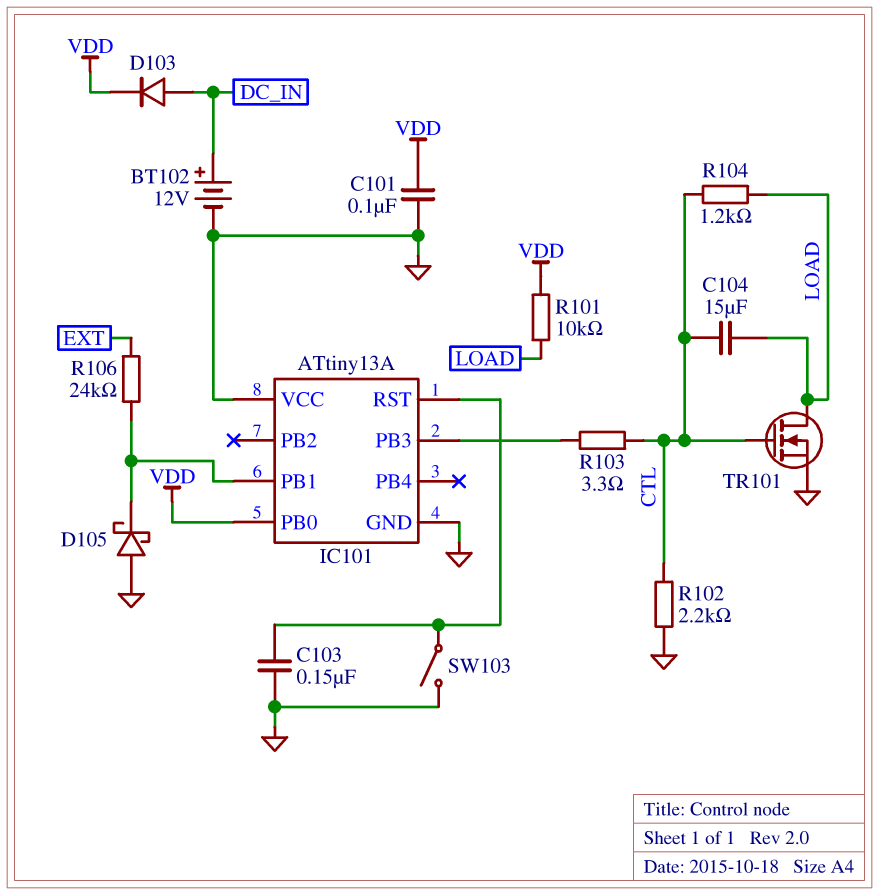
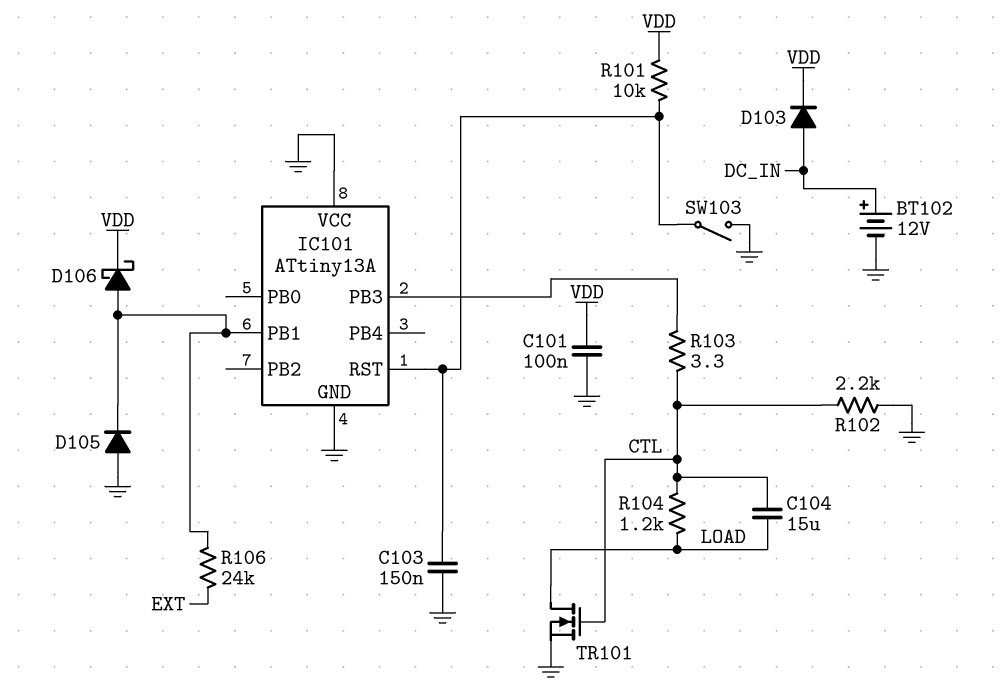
D105: schottky (A GND, K IC101/PB1) -> diode (A GND, K IC101/PB1)
D106: none -> schottky (A IC101/PB1, K VDD)
IC101 pin PB0: VDD -> none
R101: 10k (LOAD, VDD) -> 10k (IC101/RST, VDD)

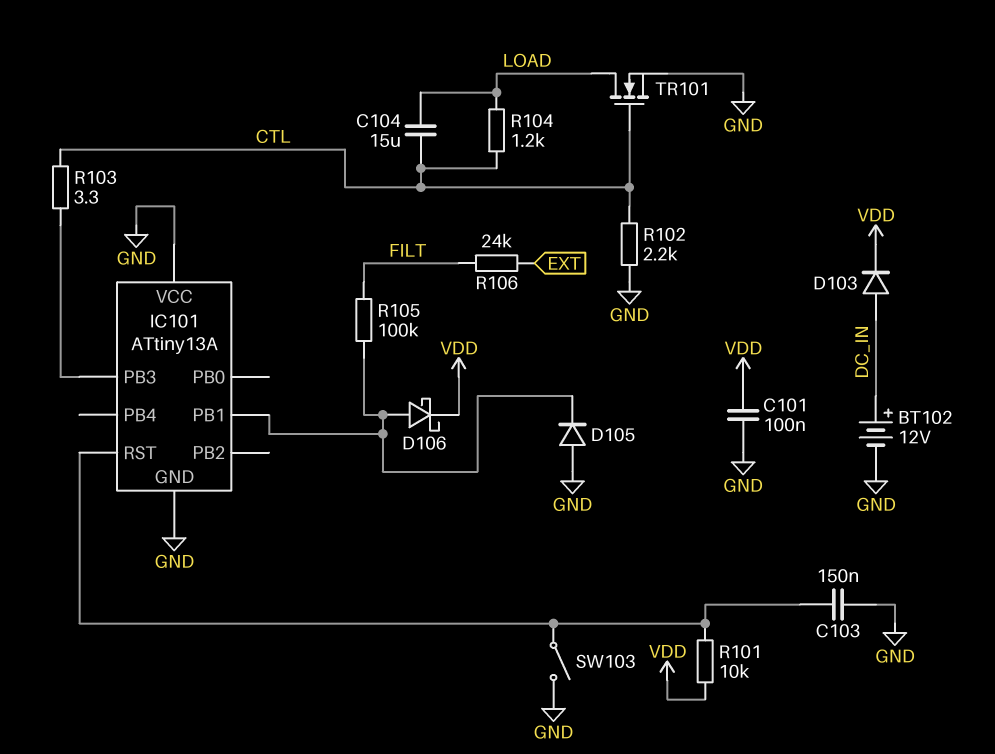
R105: none -> 100k (FILT, IC101/PB1)
R106: 24k (EXT, IC101/PB1) -> 24k (EXT, FILT)

